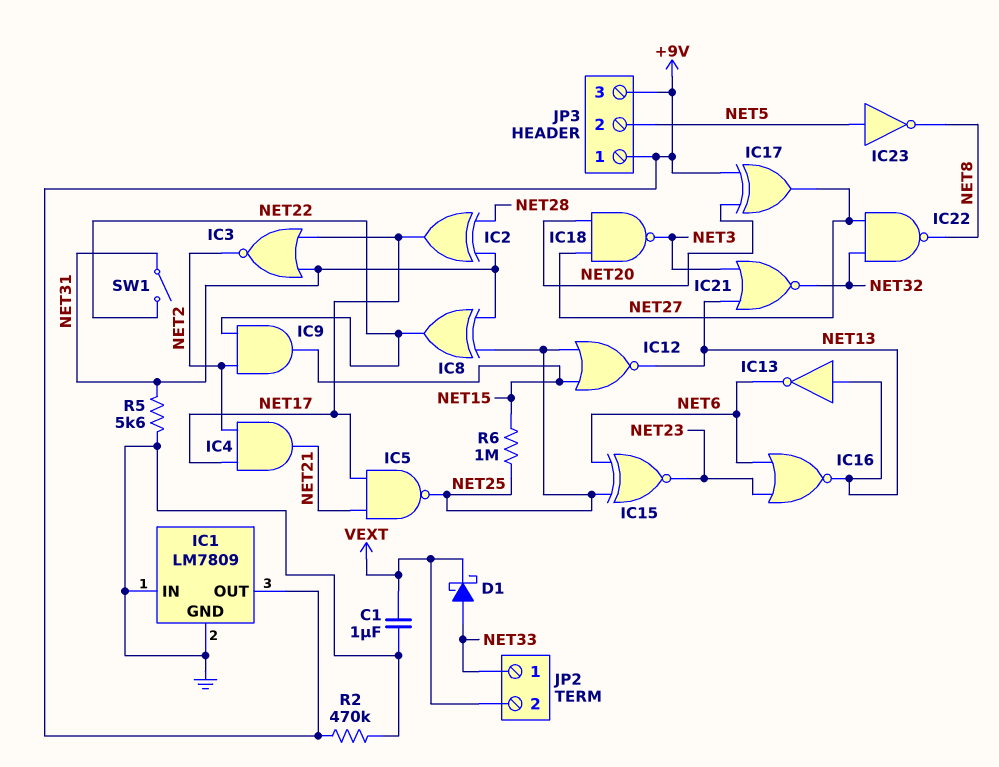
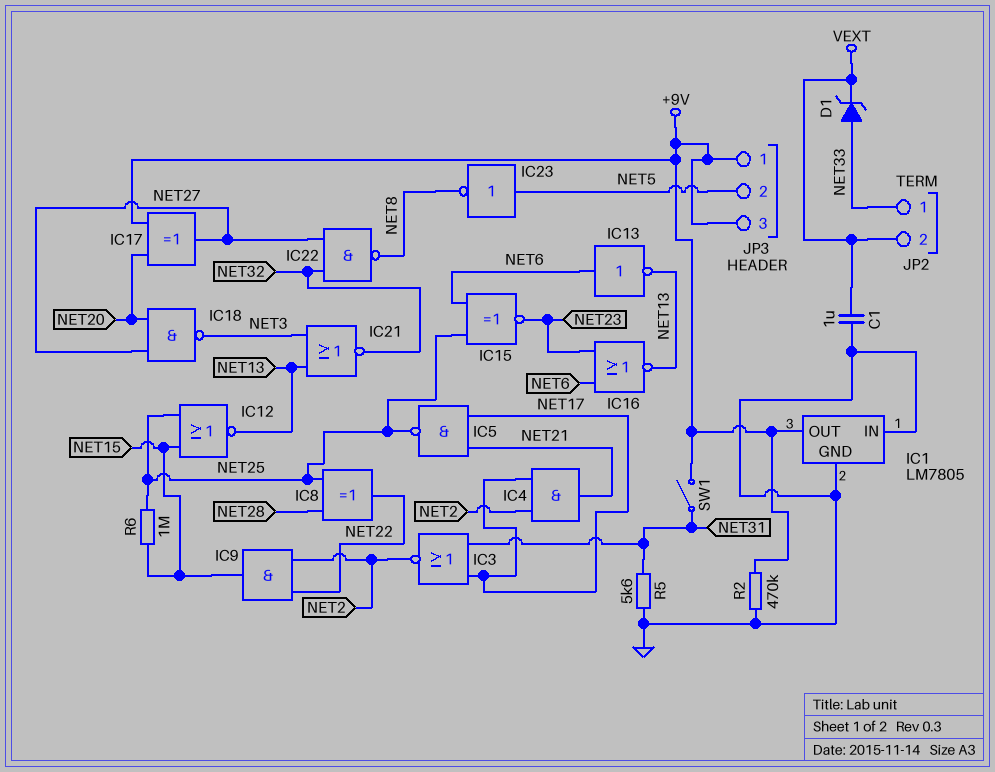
D1: schottky (A NET33, K VEXT) -> zener (A NET33, K VEXT)
IC1: LM7809 -> LM7805
IC2: XOR (in NET28, in NET31, out NET17) -> none
IC8: XOR (in NET25, in NET31, out NET22) -> XOR (in NET25, in NET28, out NET22)
IC13: NOT (in NET13, out NET6) -> NOT (in NET6, out NET13)
SW1: switch (NET22, NET31) -> switch (+9V, NET31)

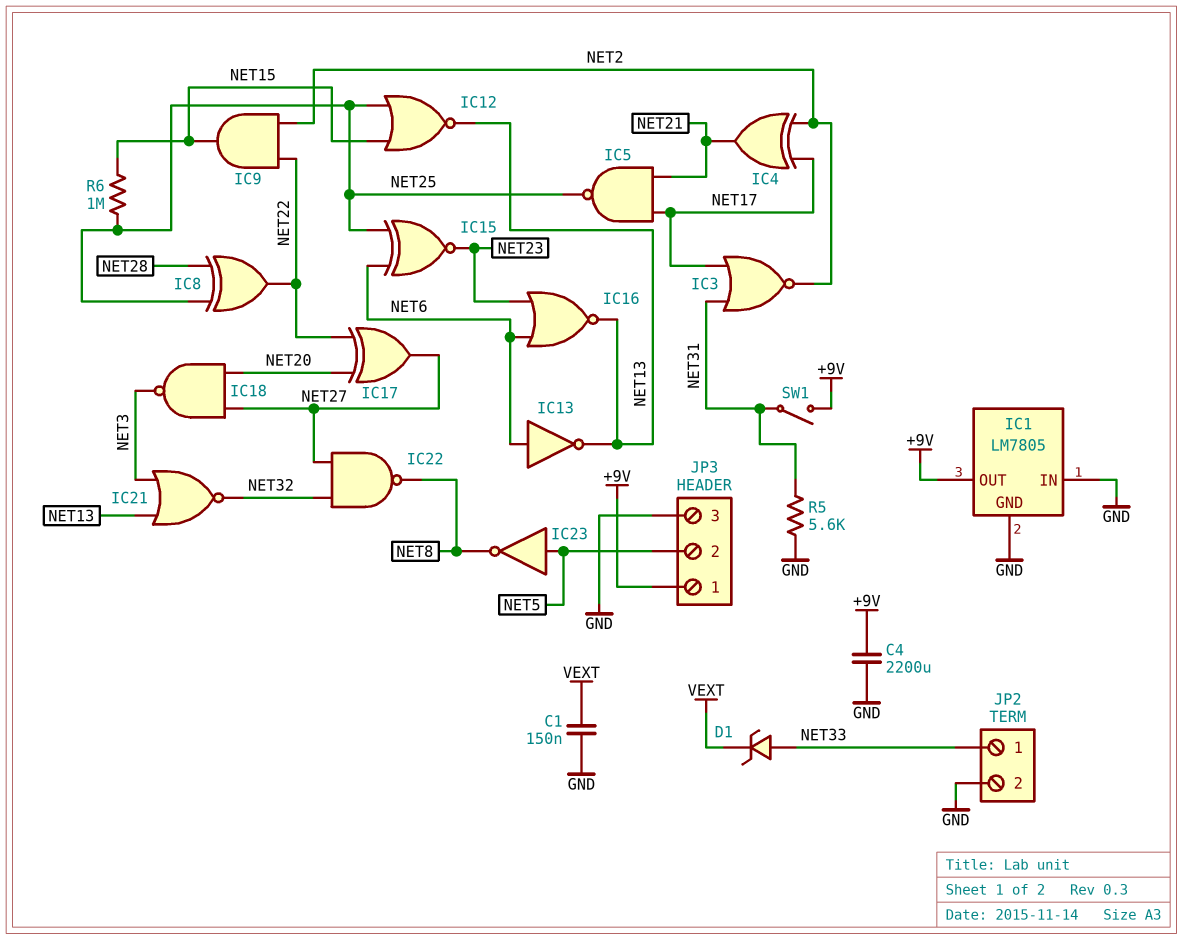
C1: 1uF (GND, VEXT) -> 150nF (GND, VEXT)
C4: none -> 2200uF (+9V, GND)
IC4: AND (in NET2, in NET17, out NET21) -> XOR (in NET2, in NET17, out NET21)
IC17: XOR (in +9V, in NET20, out NET27) -> XOR (in NET20, in NET22, out NET27)
JP2 pin 2: VEXT -> GND
JP3 pin 3: +9V -> GND
R2: 470k (+9V, GND) -> none

